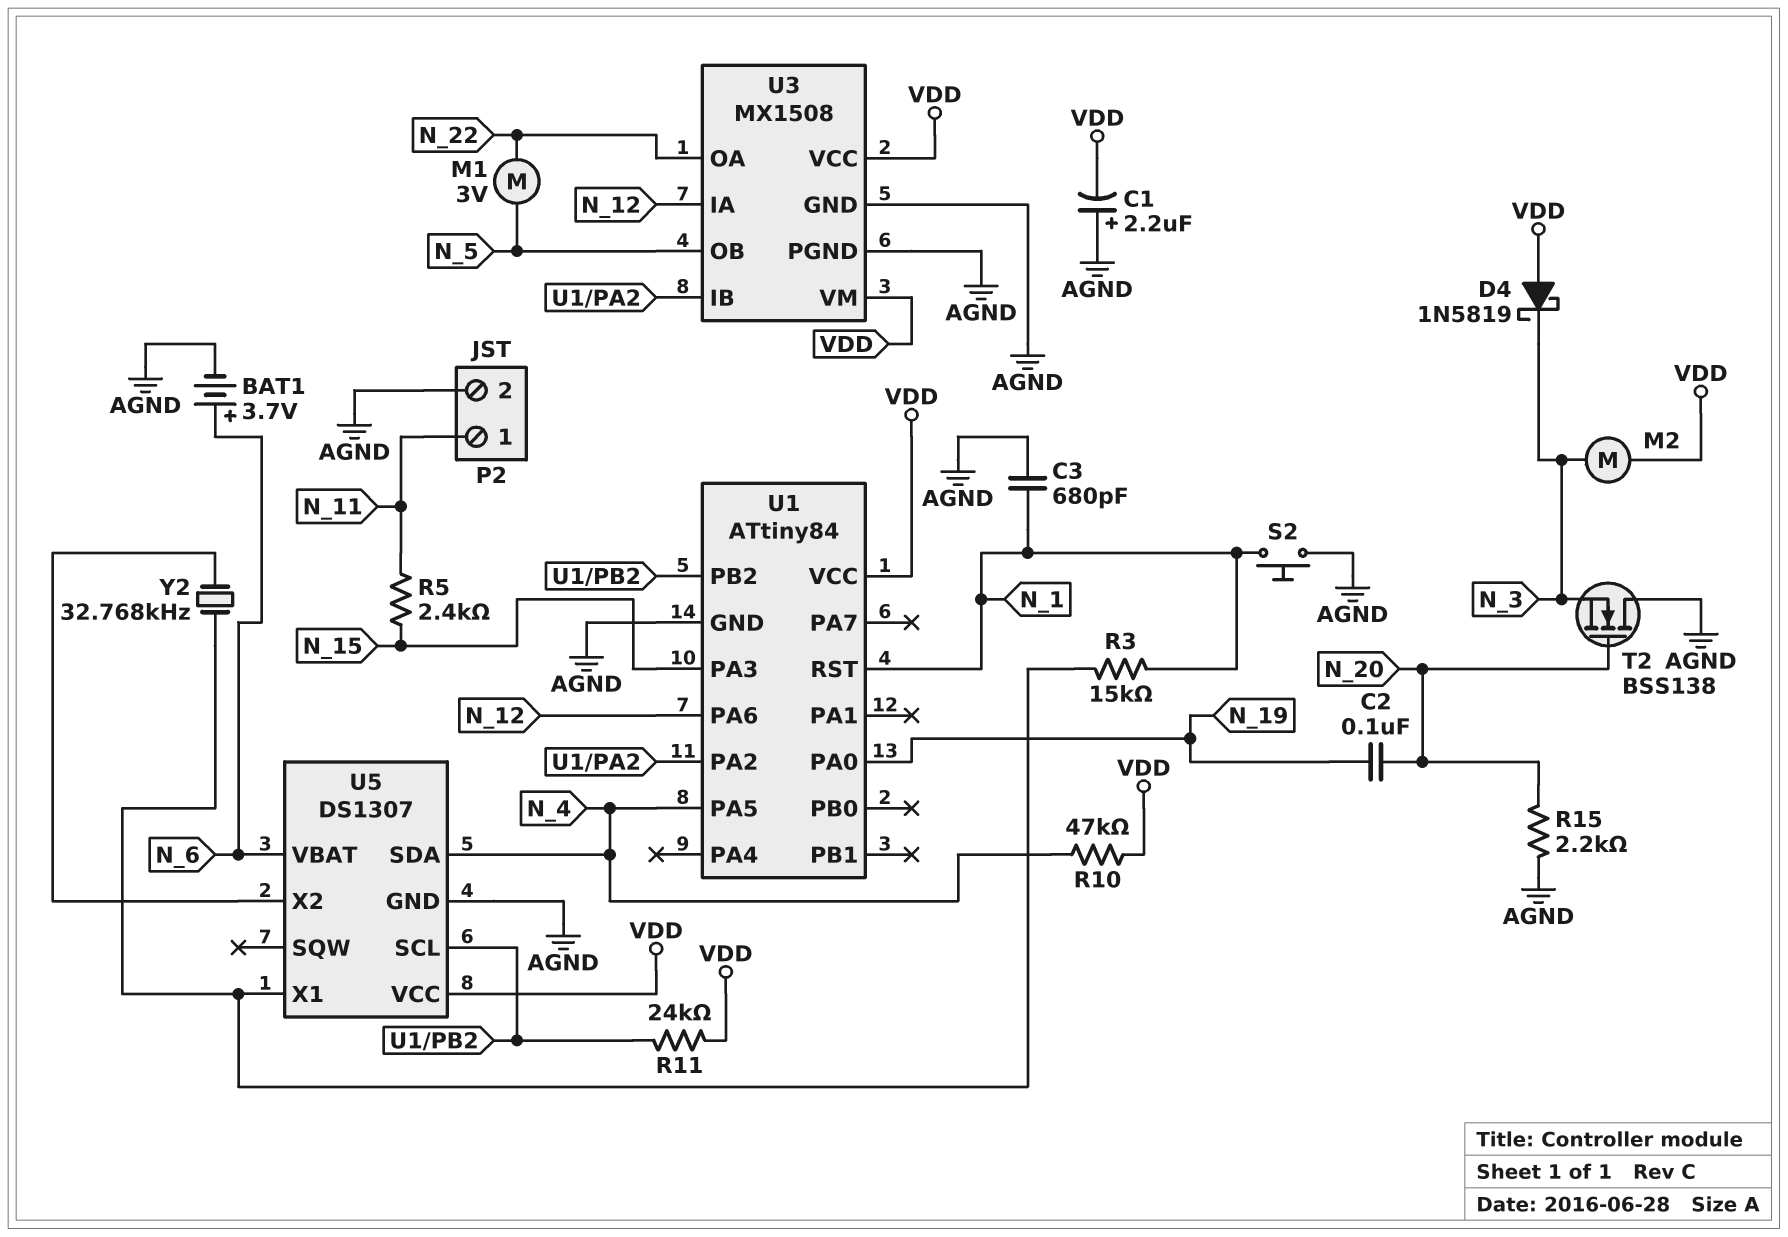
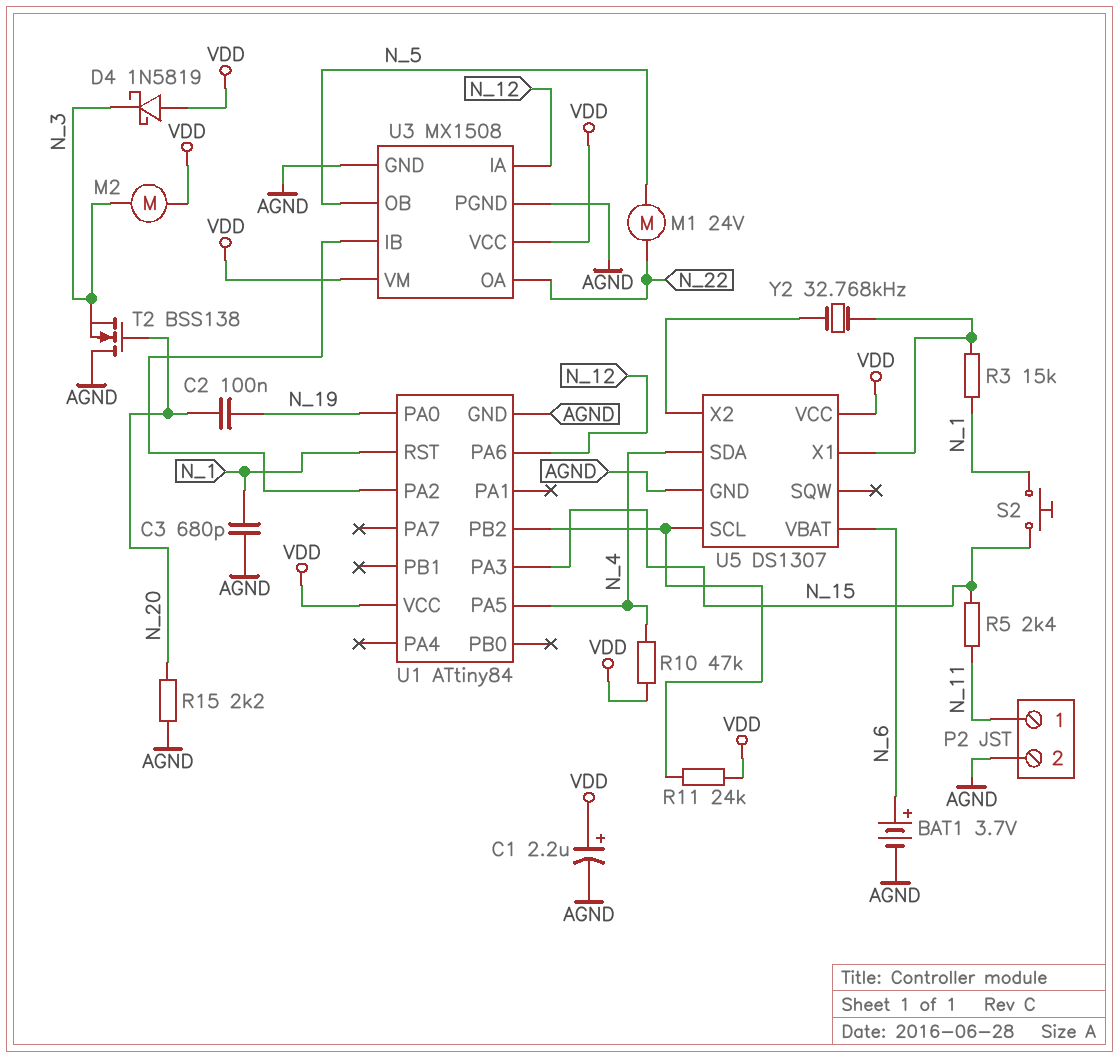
C1: 2.2uF (plus AGND, minus VDD) -> 2.2uF (plus VDD, minus AGND)
M1: motor 3V (N_5, N_22) -> motor 24V (N_5, N_22)
S2: button (AGND, N_1) -> button (N_1, N_15)

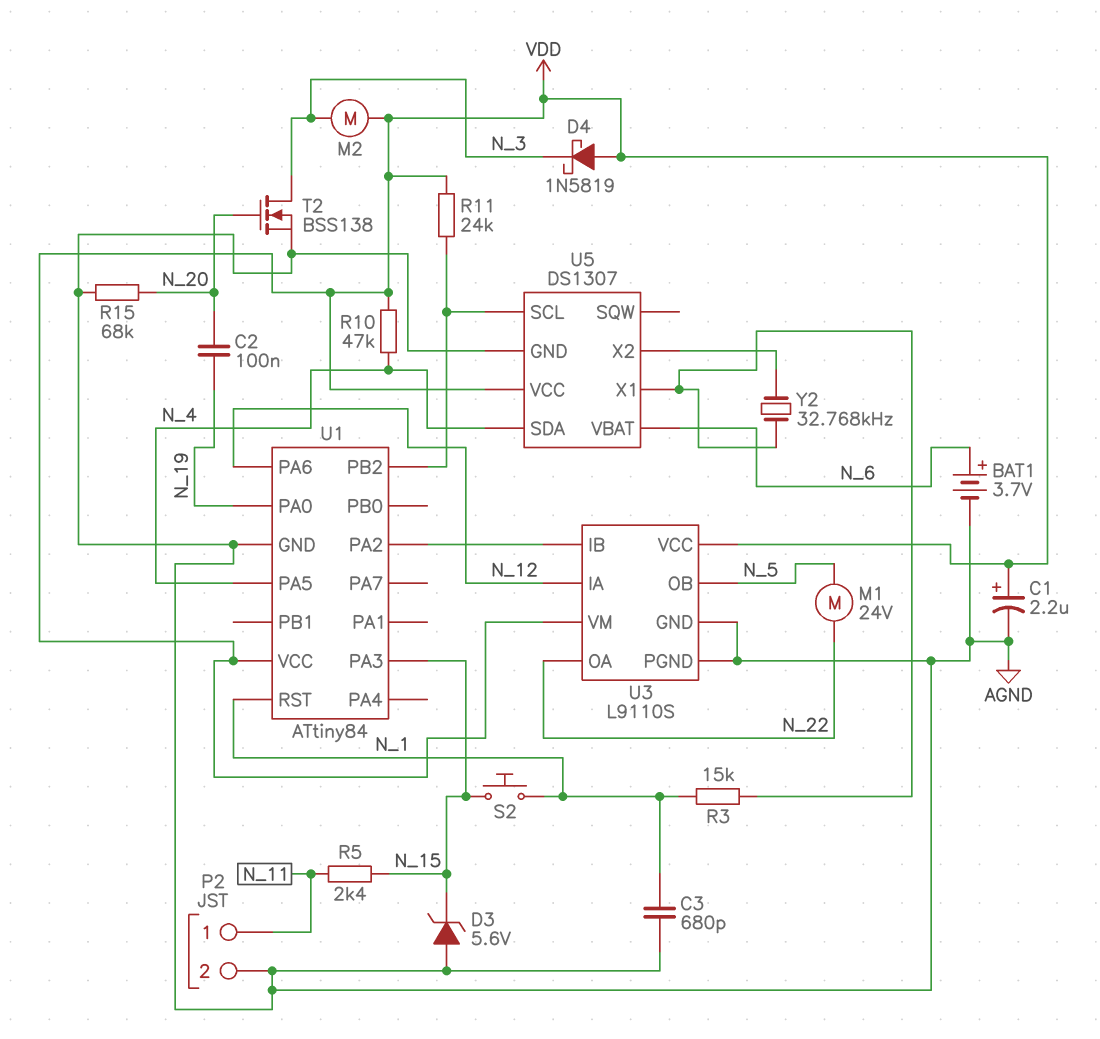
D3: none -> zener 5.6V (A AGND, K N_15)
R15: 2.2k (AGND, N_20) -> 68k (AGND, N_20)
T2: NMOS BSS138 (G N_20, D AGND, S N_3) -> NMOS BSS138 (G N_20, D N_3, S AGND)
U3: MX1508 -> L9110S

